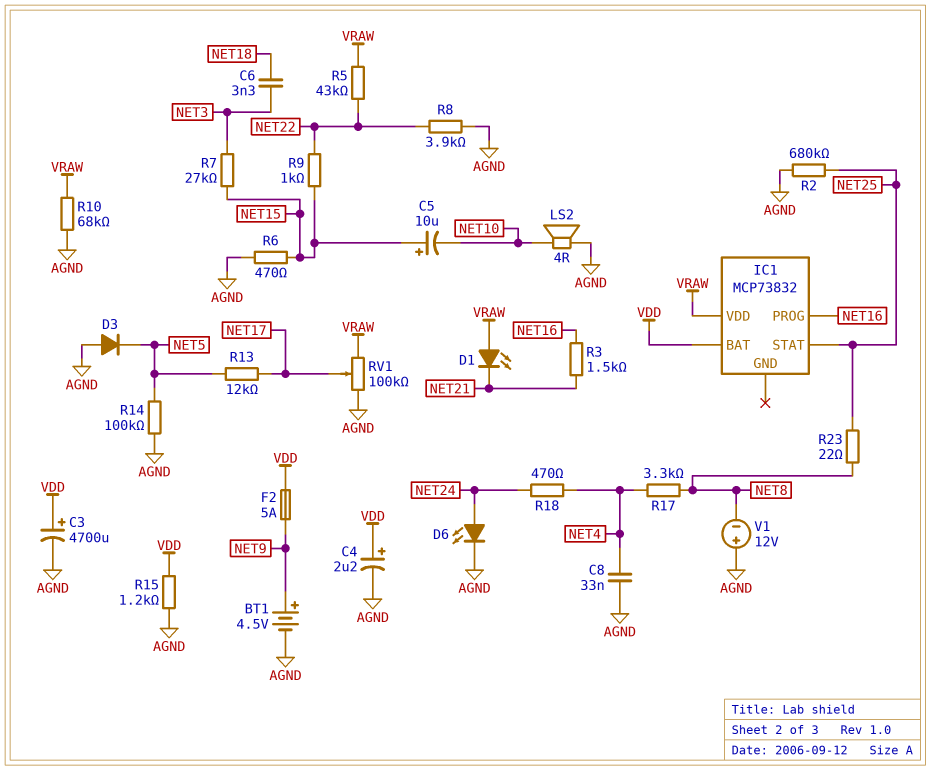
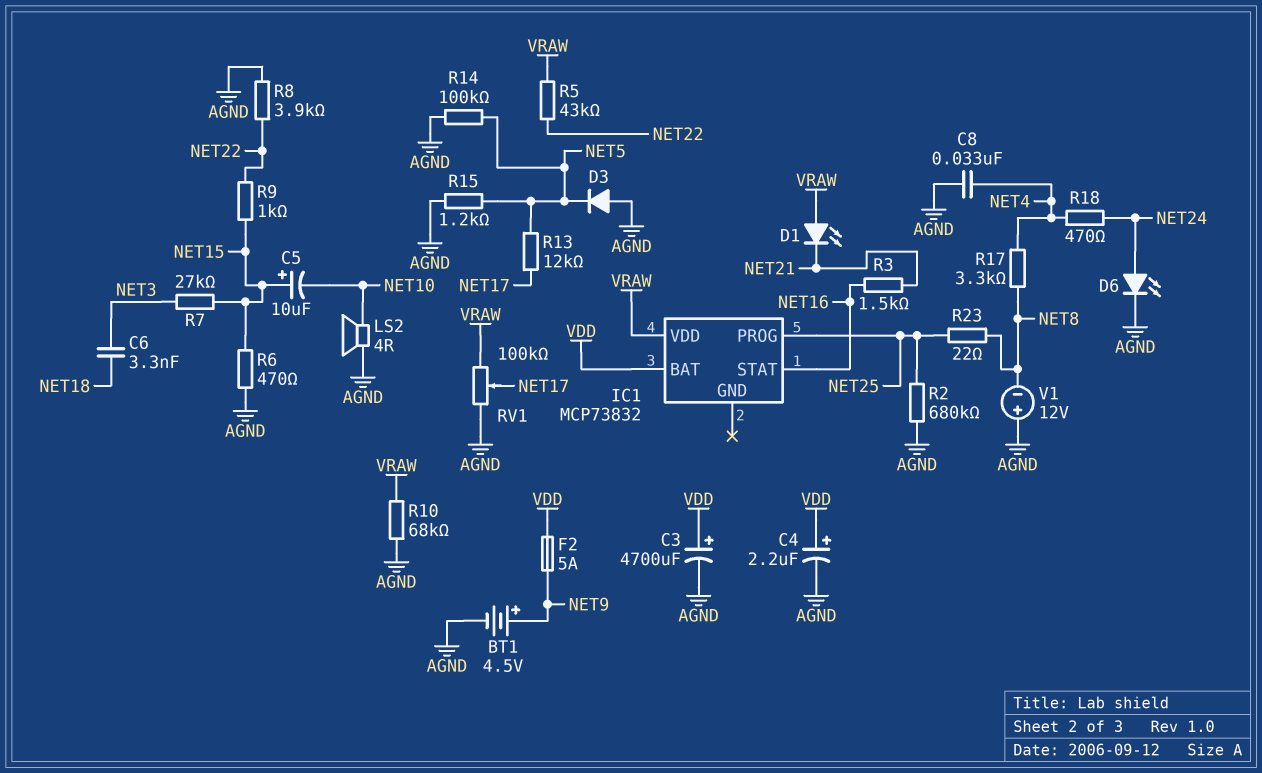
IC1 pin PROG: NET16 -> NET25
IC1 pin STAT: NET25 -> NET16
R15: 1.2k (AGND, VDD) -> 1.2k (AGND, NET5)

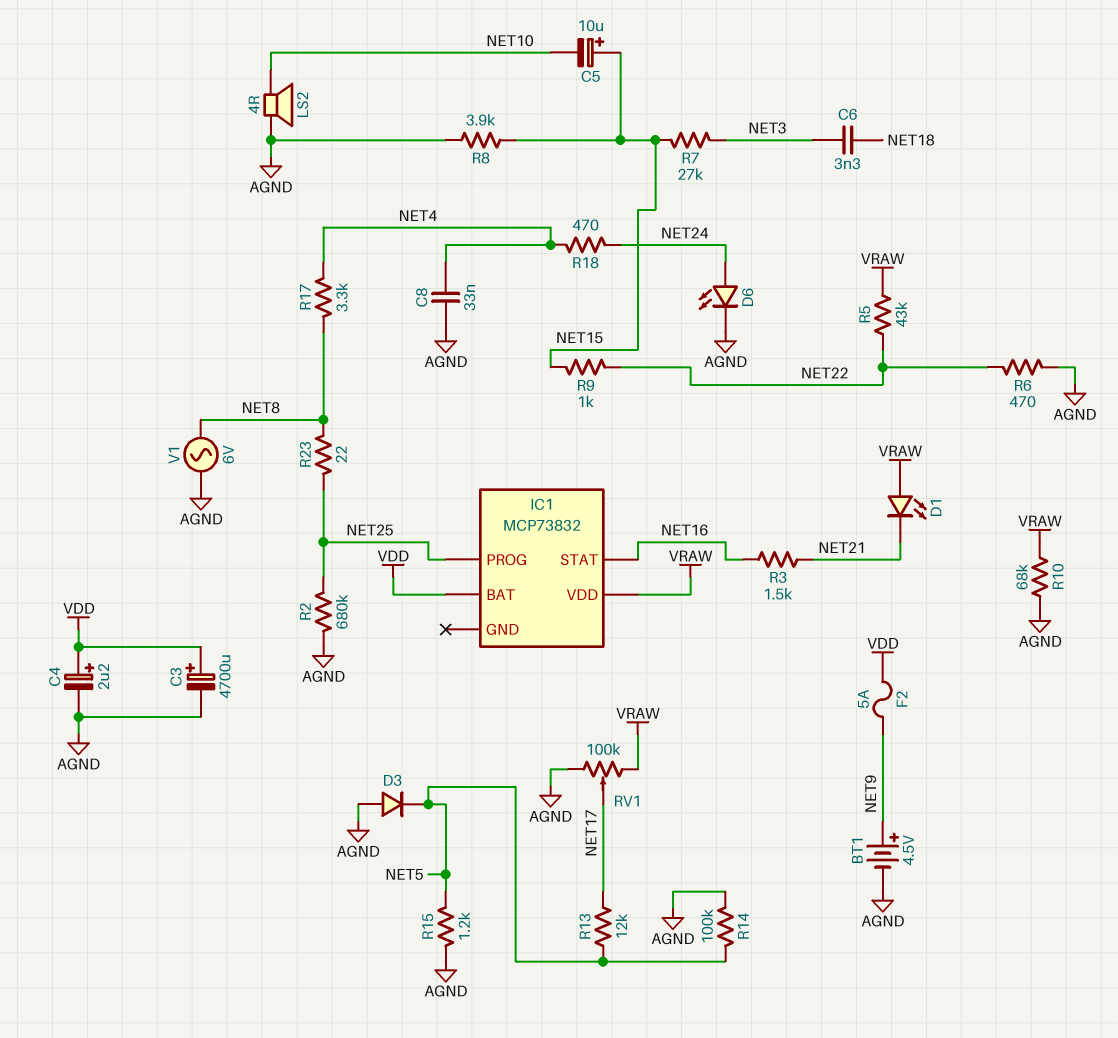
R6: 470 (AGND, NET15) -> 470 (AGND, NET22)
R8: 3.9k (AGND, NET22) -> 3.9k (AGND, NET15)
V1: 12V (plus AGND, minus NET8) -> AC 6V (AGND, NET8)

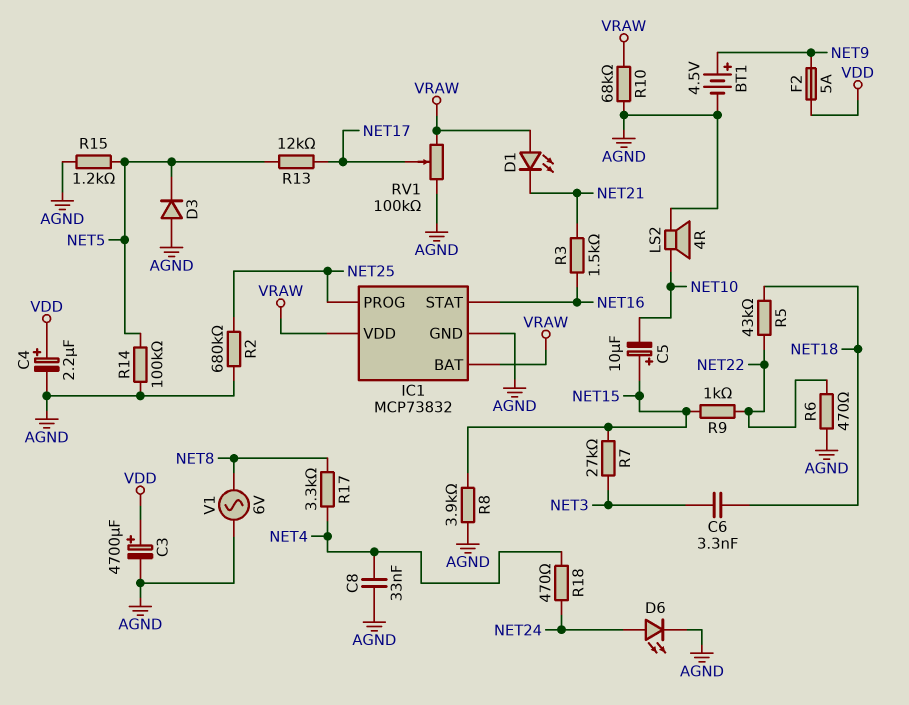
IC1 pin BAT: VDD -> VRAW
IC1 pin GND: none -> AGND
R5: 43k (NET22, VRAW) -> 43k (NET18, NET22)
R23: 22 (NET8, NET25) -> none

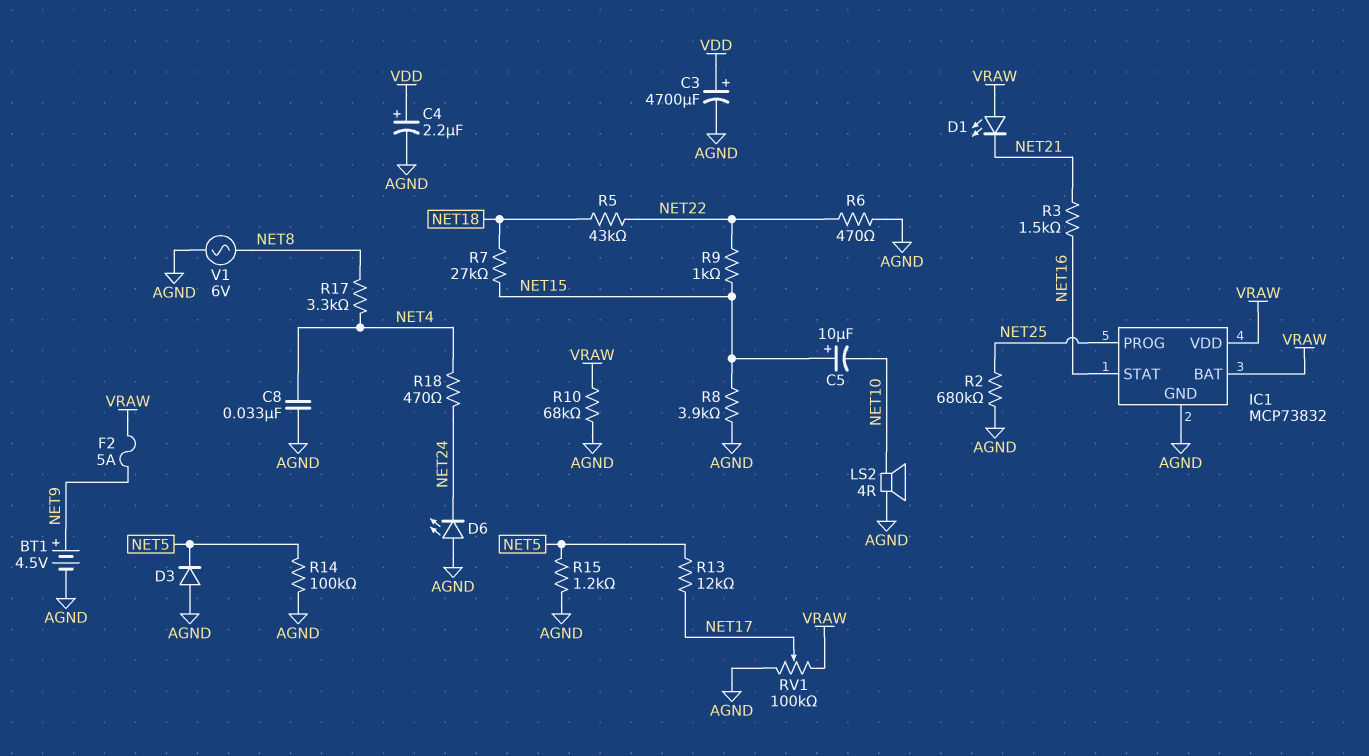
C6: 3.3nF (NET3, NET18) -> none
D6: LED (A NET24, K AGND) -> LED (A AGND, K NET24)
F2: 5A (NET9, VDD) -> 5A (NET9, VRAW)
R7: 27k (NET3, NET15) -> 27k (NET15, NET18)

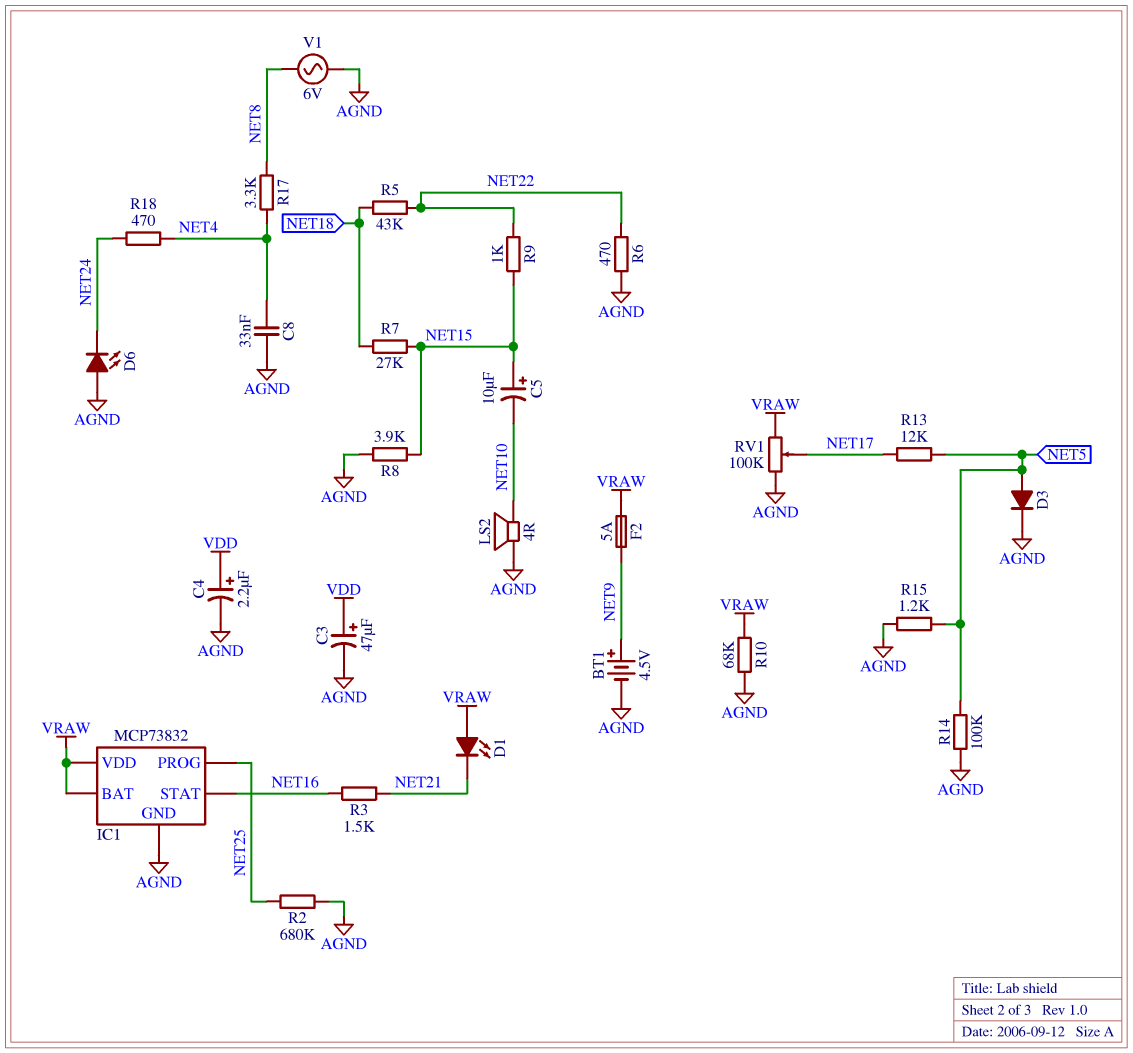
C3: 4700uF (plus VDD, minus AGND) -> 47uF (plus VDD, minus AGND)
D3: diode (A AGND, K NET5) -> diode (A NET5, K AGND)

